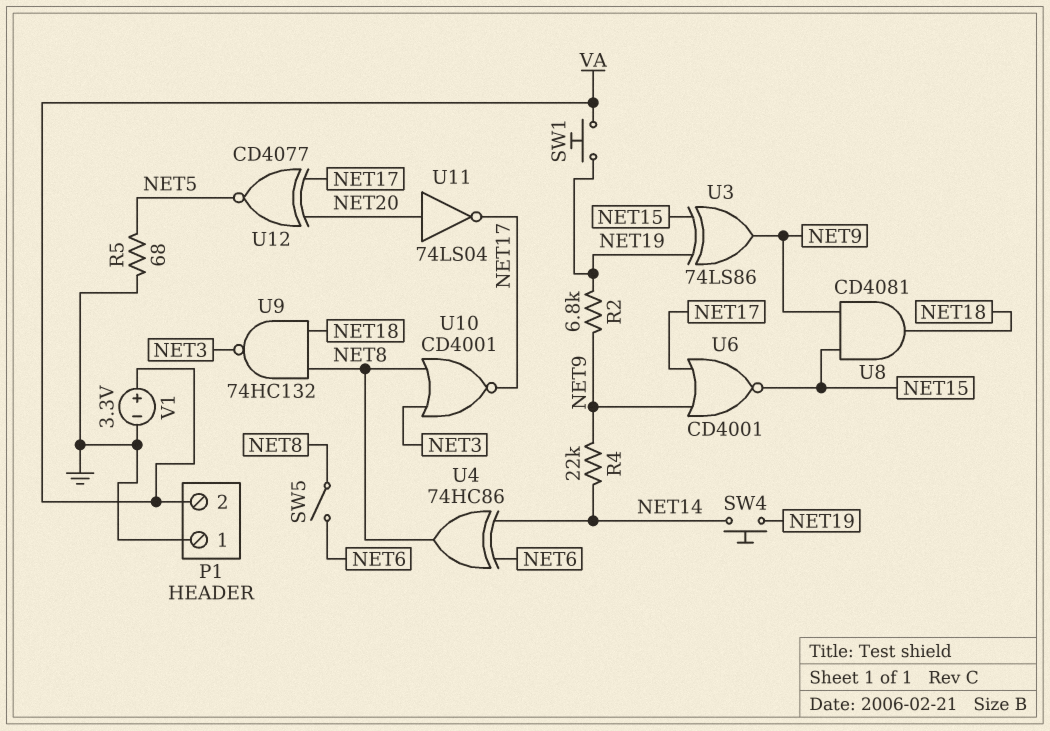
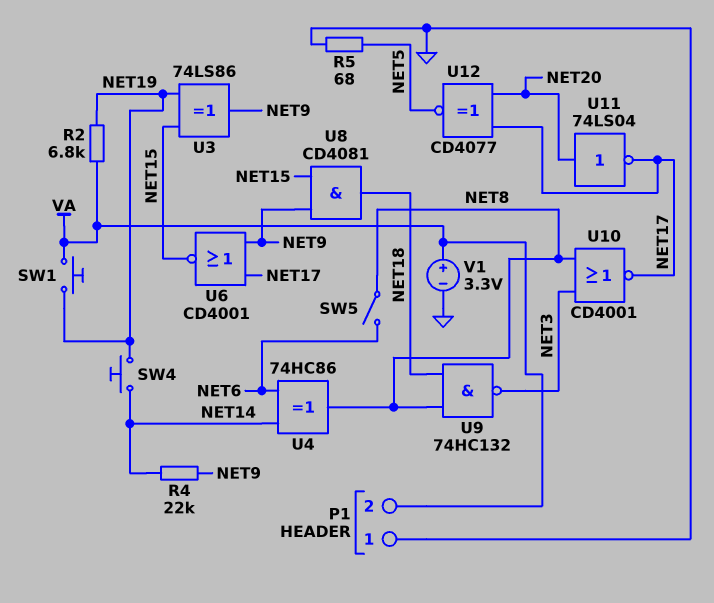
R2: 6.8k (NET9, NET19) -> 6.8k (NET19, VA)

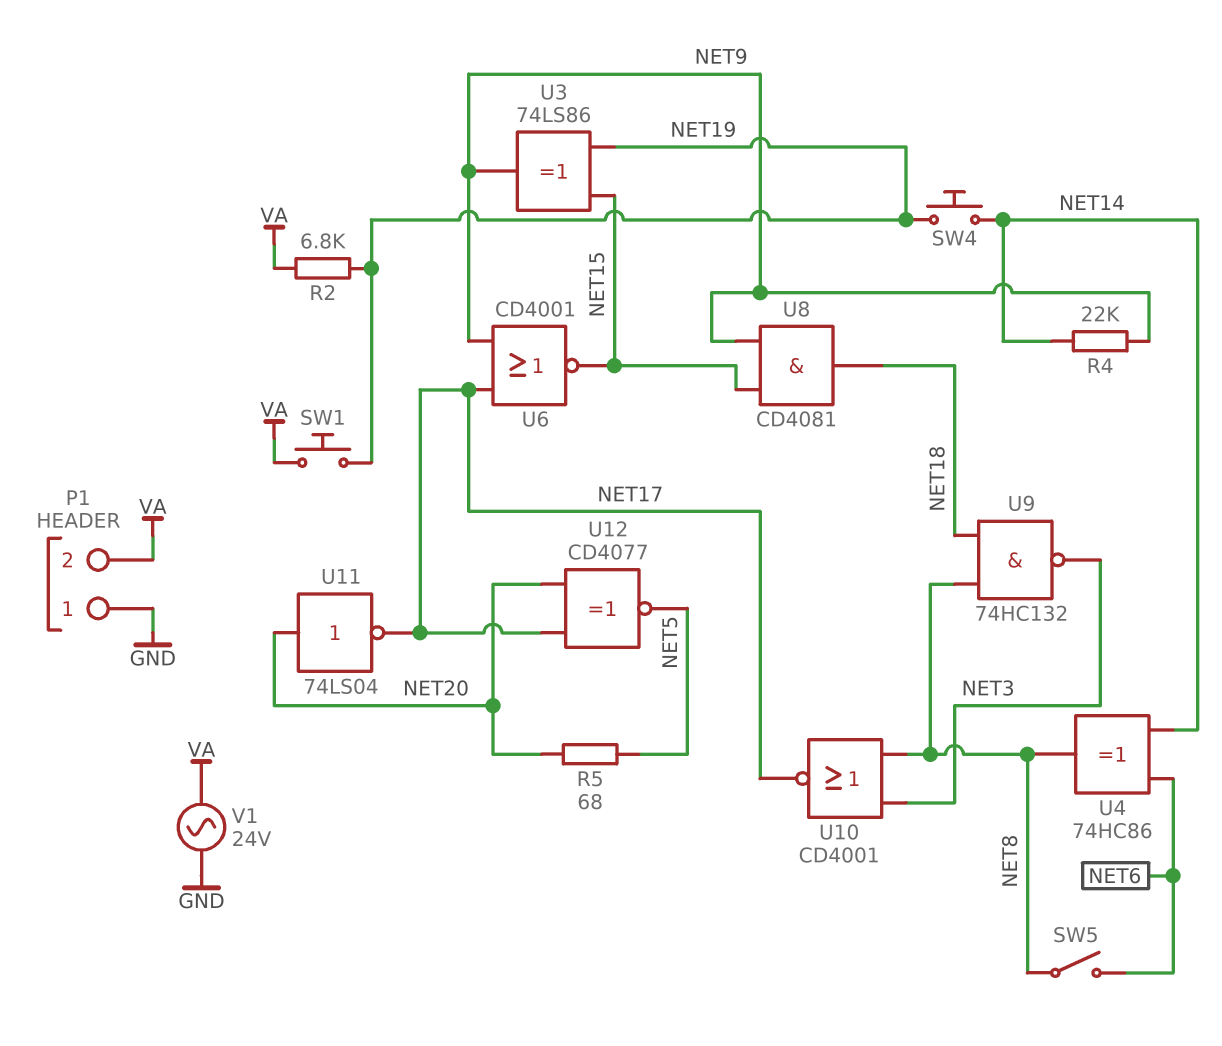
R5: 68 (GND, NET5) -> 68 (NET5, NET20)
V1: 3.3V (plus VA, minus GND) -> AC 24V (GND, VA)

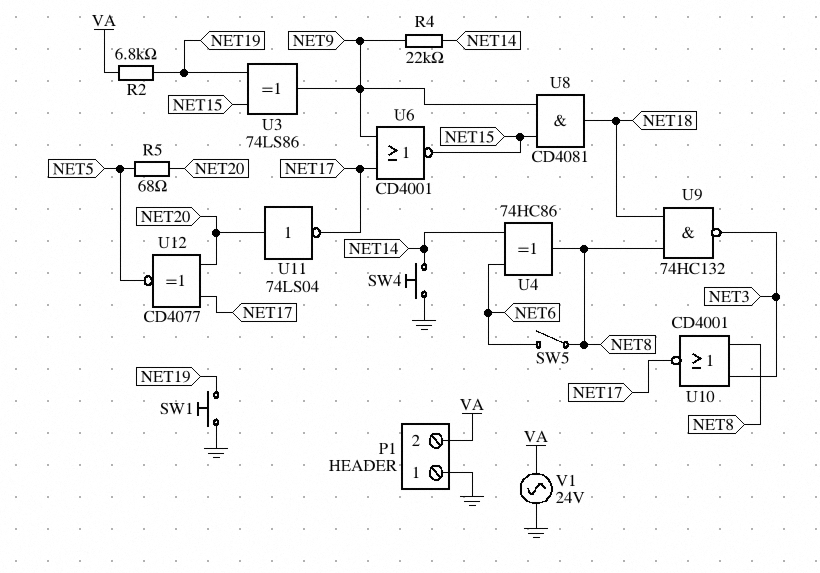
SW1: button (NET19, VA) -> button (GND, NET19)
SW4: button (NET14, NET19) -> button (GND, NET14)

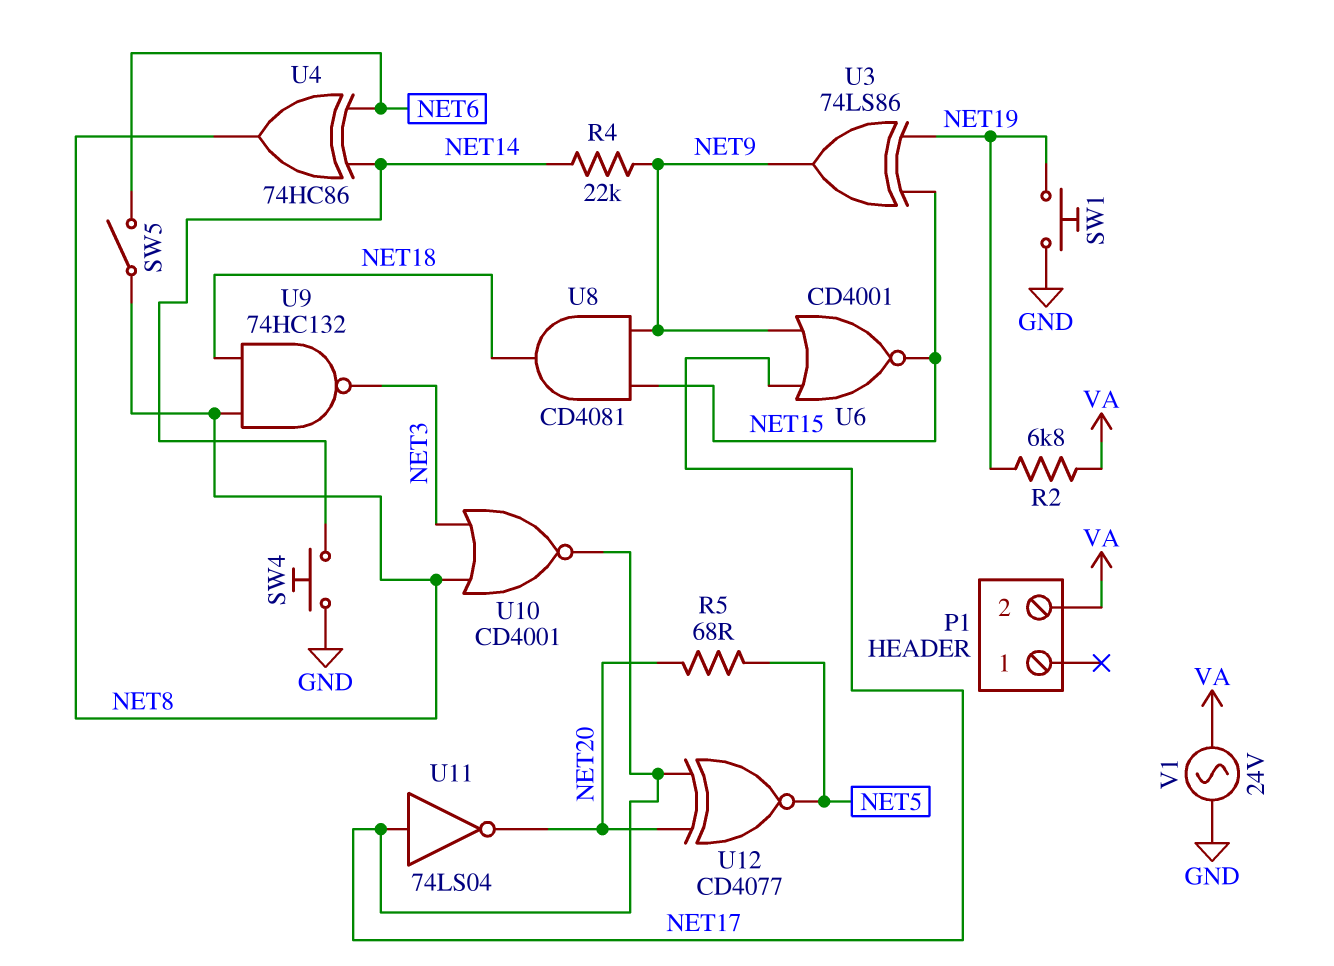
P1 pin 1: GND -> none
U11: NOT 74LS04 (in NET20, out NET17) -> NOT 74LS04 (in NET17, out NET20)

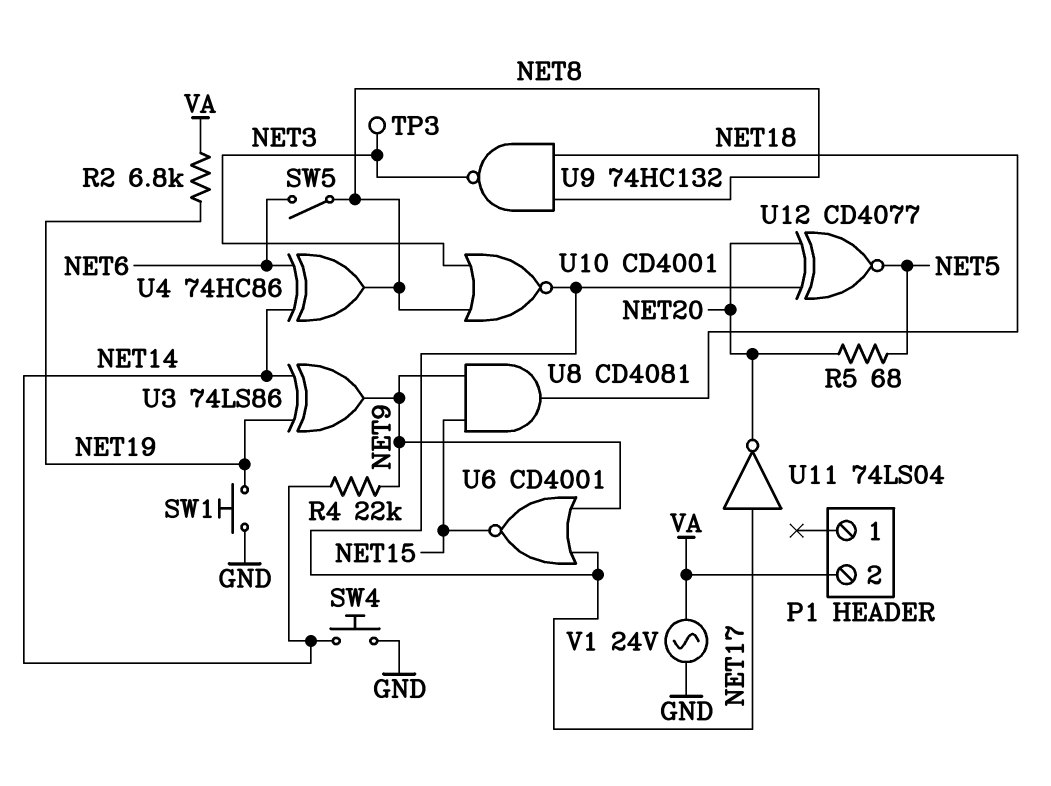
TP3: none -> test point (NET3)
U3: XOR 74LS86 (in NET15, in NET19, out NET9) -> XOR 74LS86 (in NET14, in NET19, out NET9)

